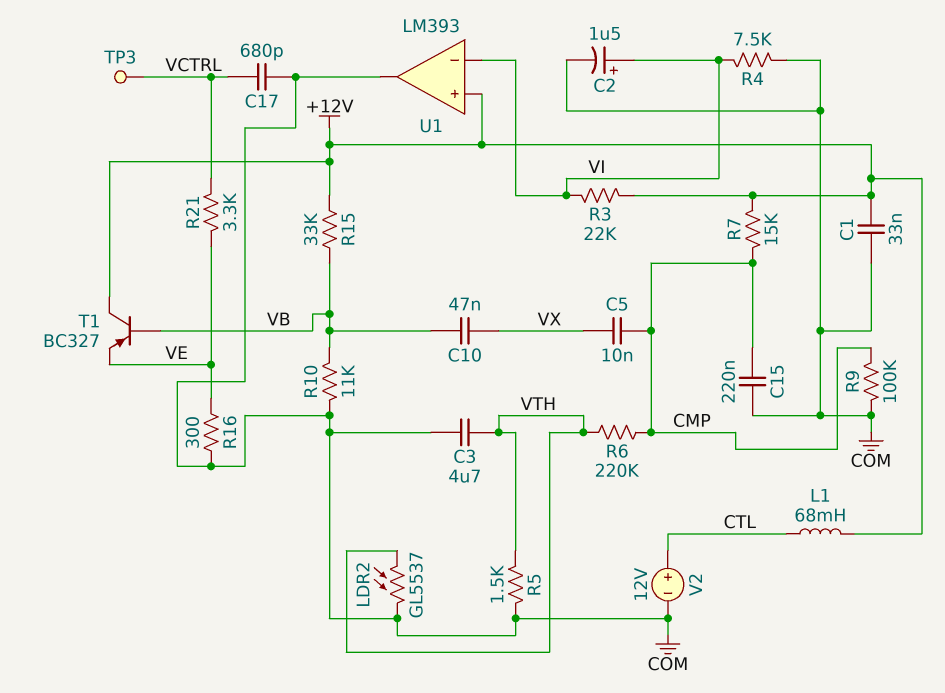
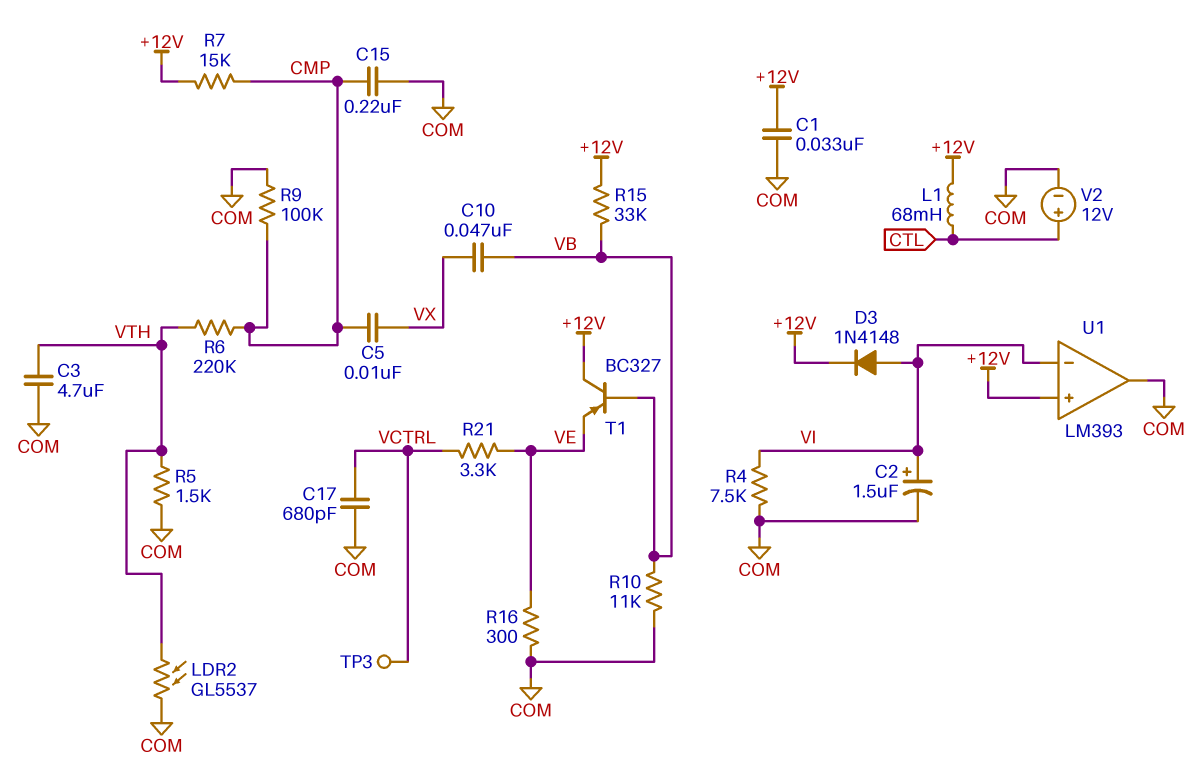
D3: none -> diode 1N4148 (A VI, K +12V)
R3: 22k (+12V, VI) -> none

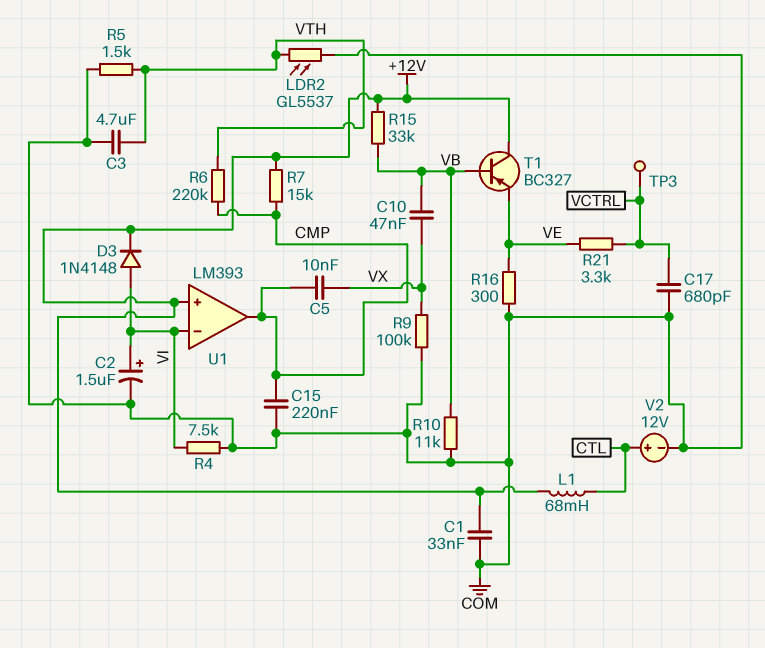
R9: 100k (CMP, COM) -> 100k (COM, VX)
U1 pin out: COM -> CMP

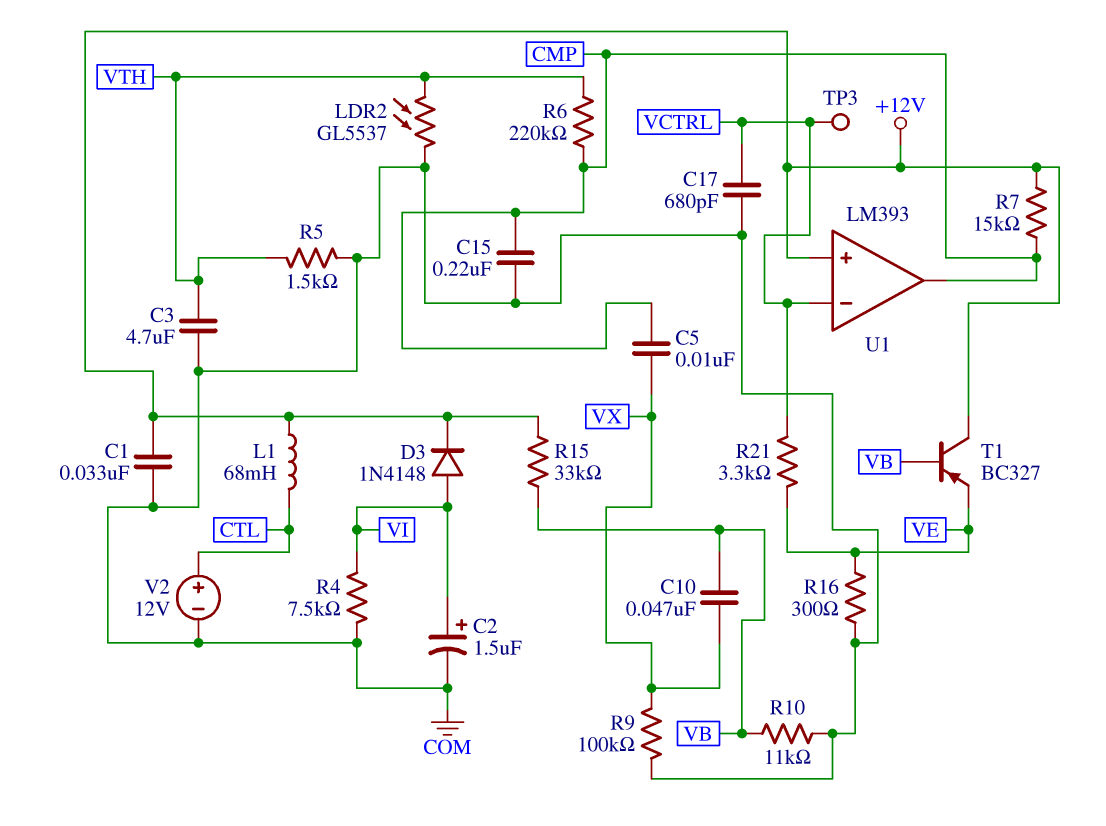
U1 pin in-: VI -> VCTRL

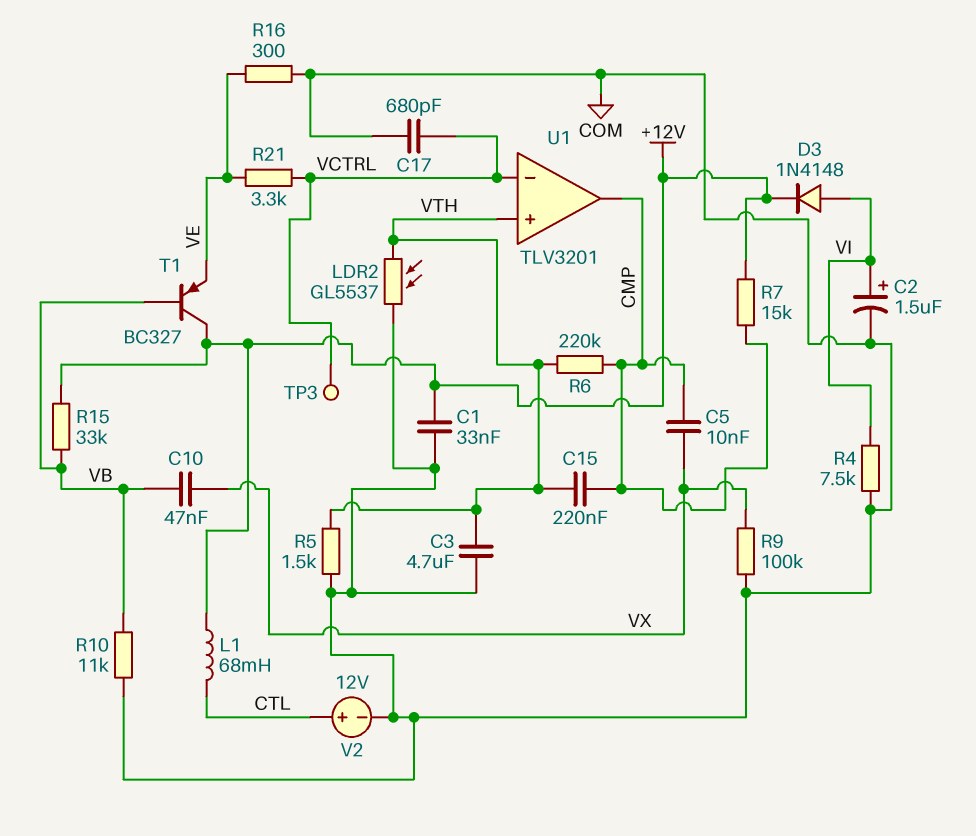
C15: 220nF (CMP, COM) -> 220nF (CMP, VTH)
U1: LM393 -> TLV3201
U1 pin in+: +12V -> VTH

